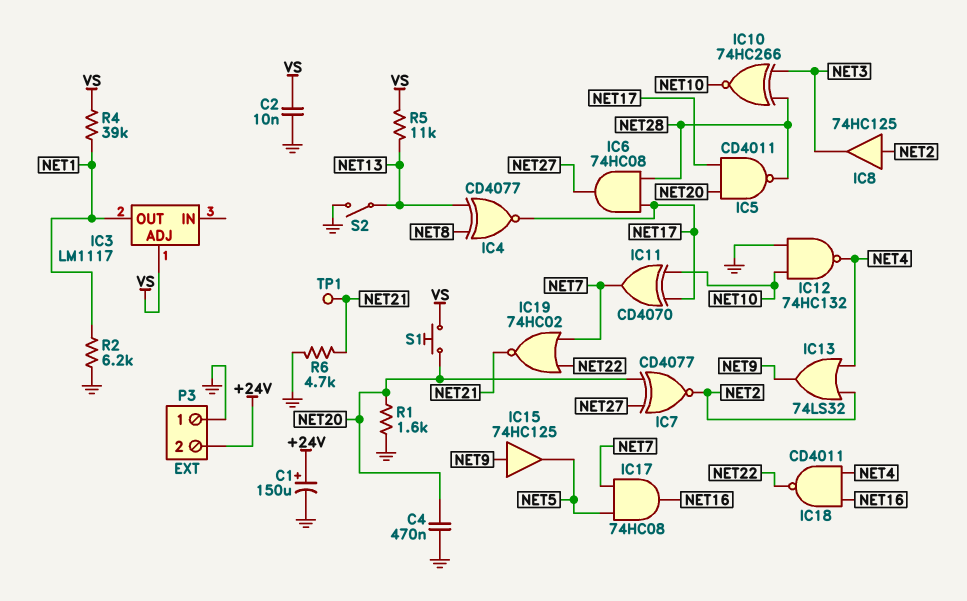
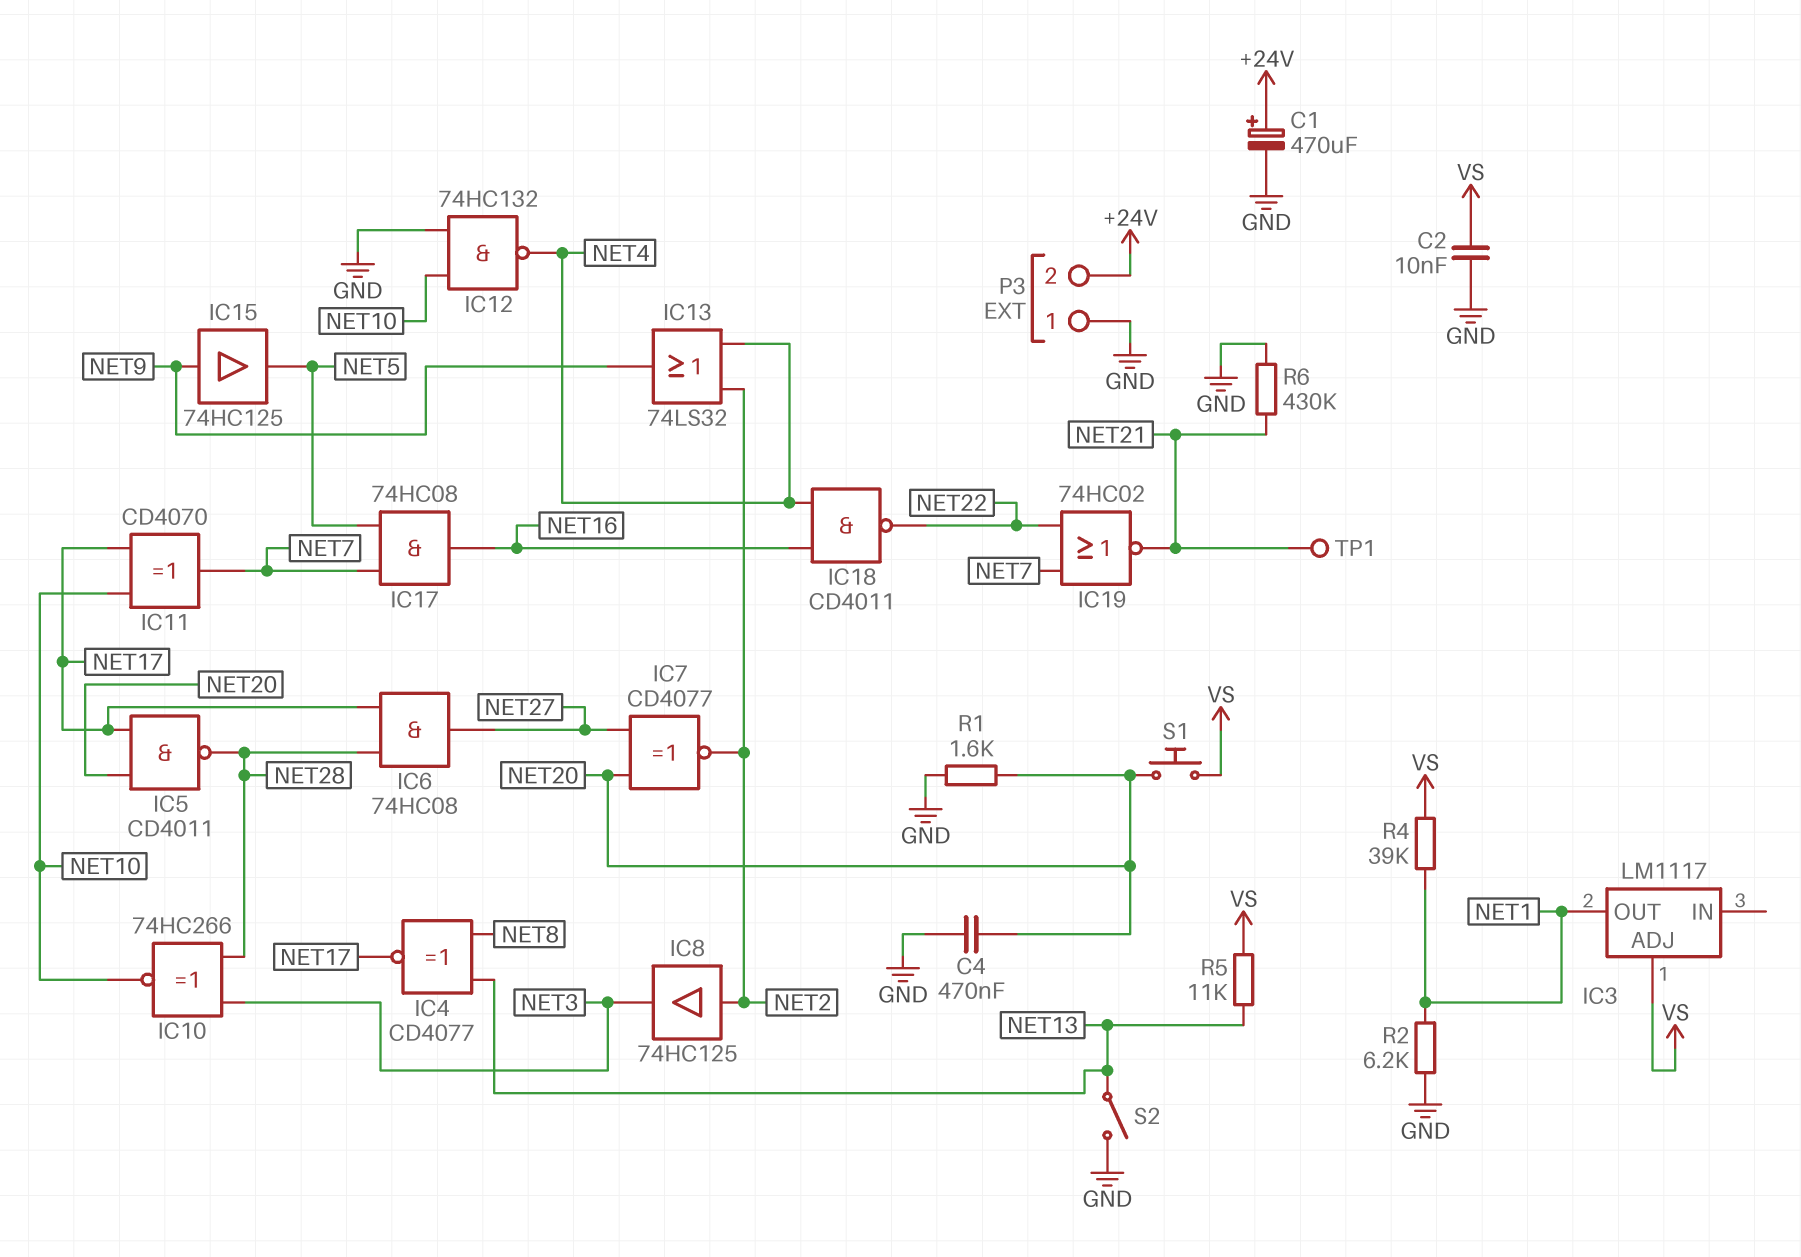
C1: 150uF (plus +24V, minus GND) -> 470uF (plus +24V, minus GND)
R6: 4.7k (GND, NET21) -> 430k (GND, NET21)

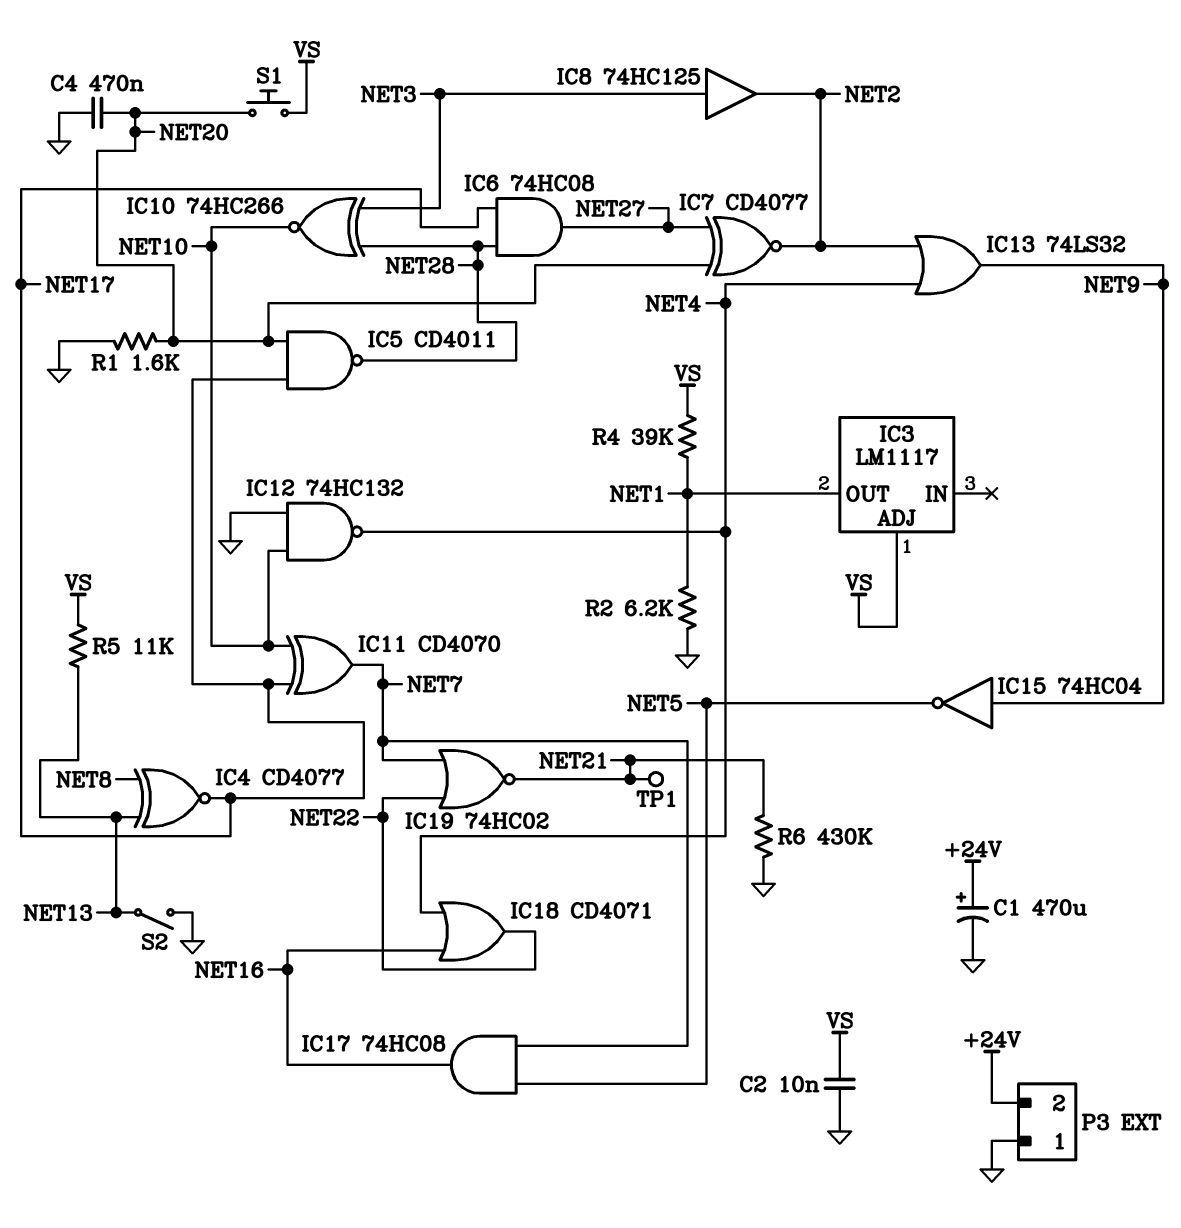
IC8: buffer 74HC125 (in NET2, out NET3) -> buffer 74HC125 (in NET3, out NET2)
IC15: buffer 74HC125 (in NET9, out NET5) -> NOT 74HC04 (in NET9, out NET5)
IC18: NAND CD4011 (in NET4, in NET16, out NET22) -> OR CD4071 (in NET4, in NET16, out NET22)

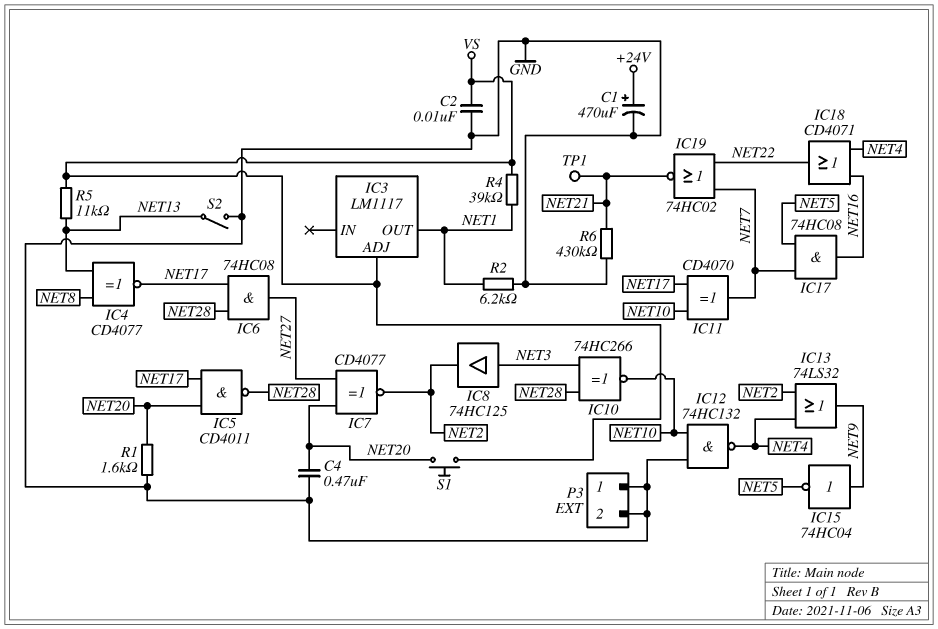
P3 pin 2: +24V -> GND

